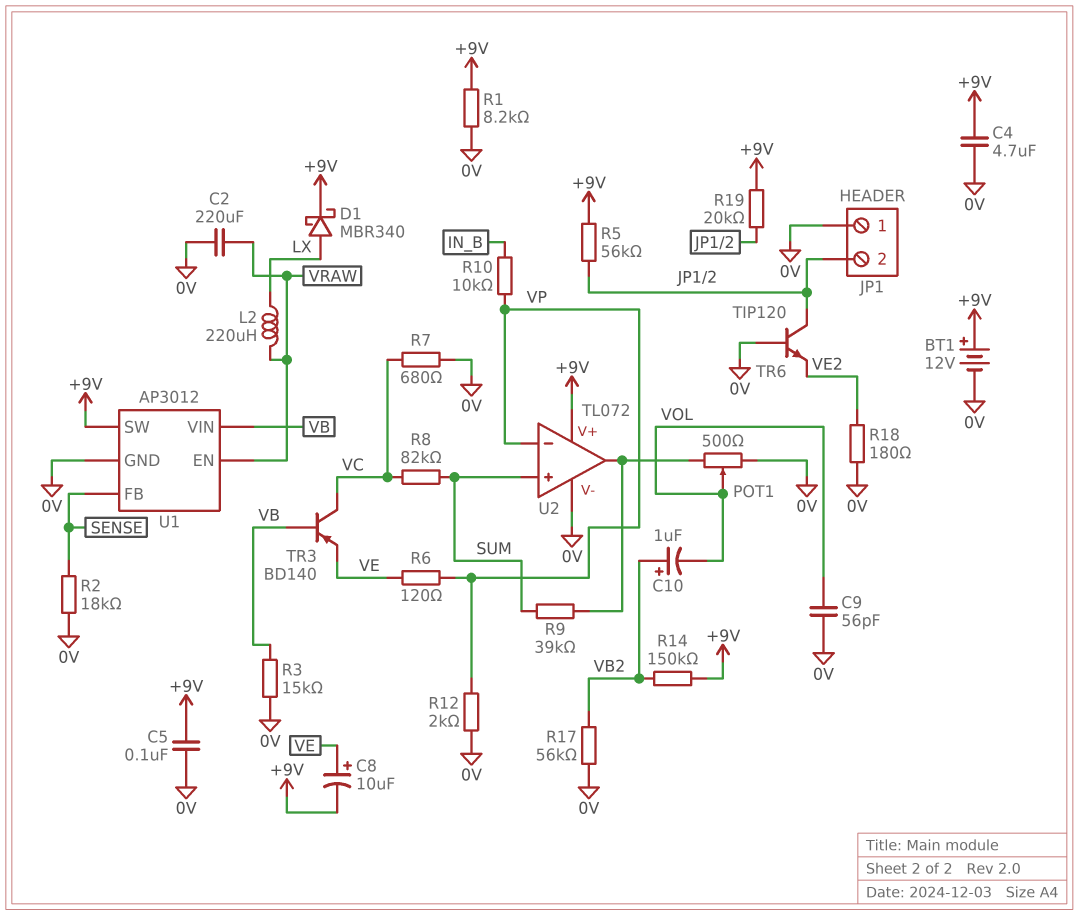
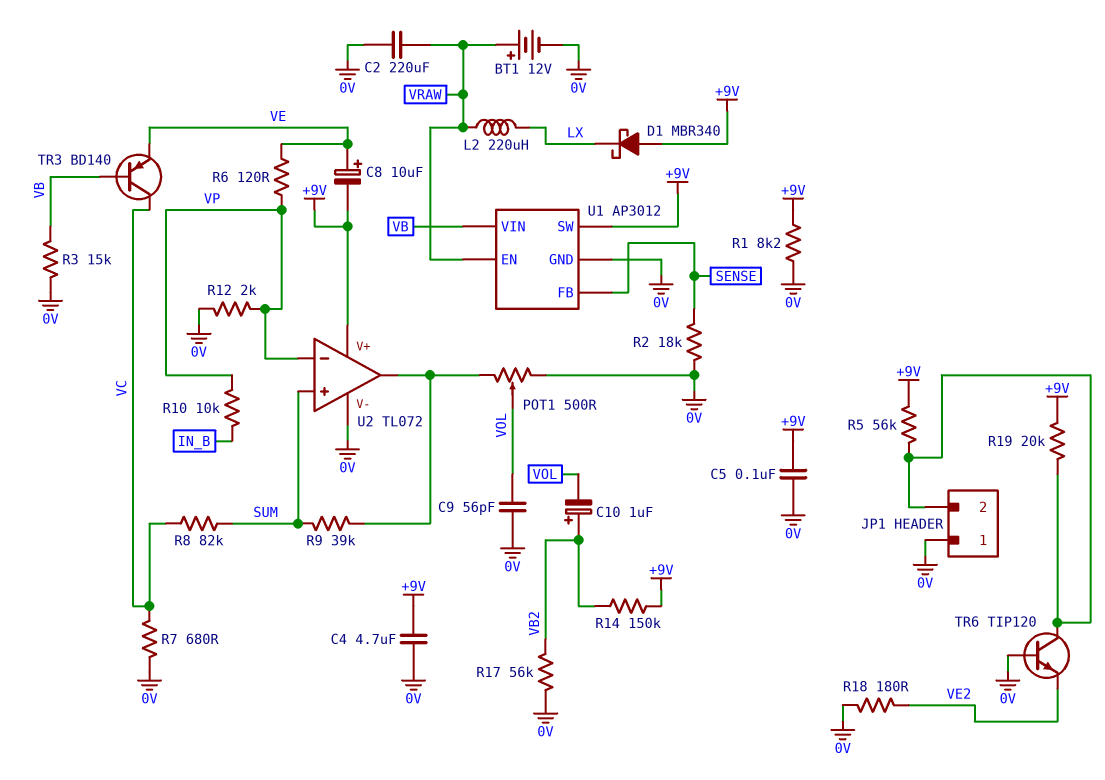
BT1: 12V (plus +9V, minus 0V) -> 12V (plus VRAW, minus 0V)
D1: schottky MBR340 (A LX, K +9V) -> schottky MBR340 (A +9V, K LX)

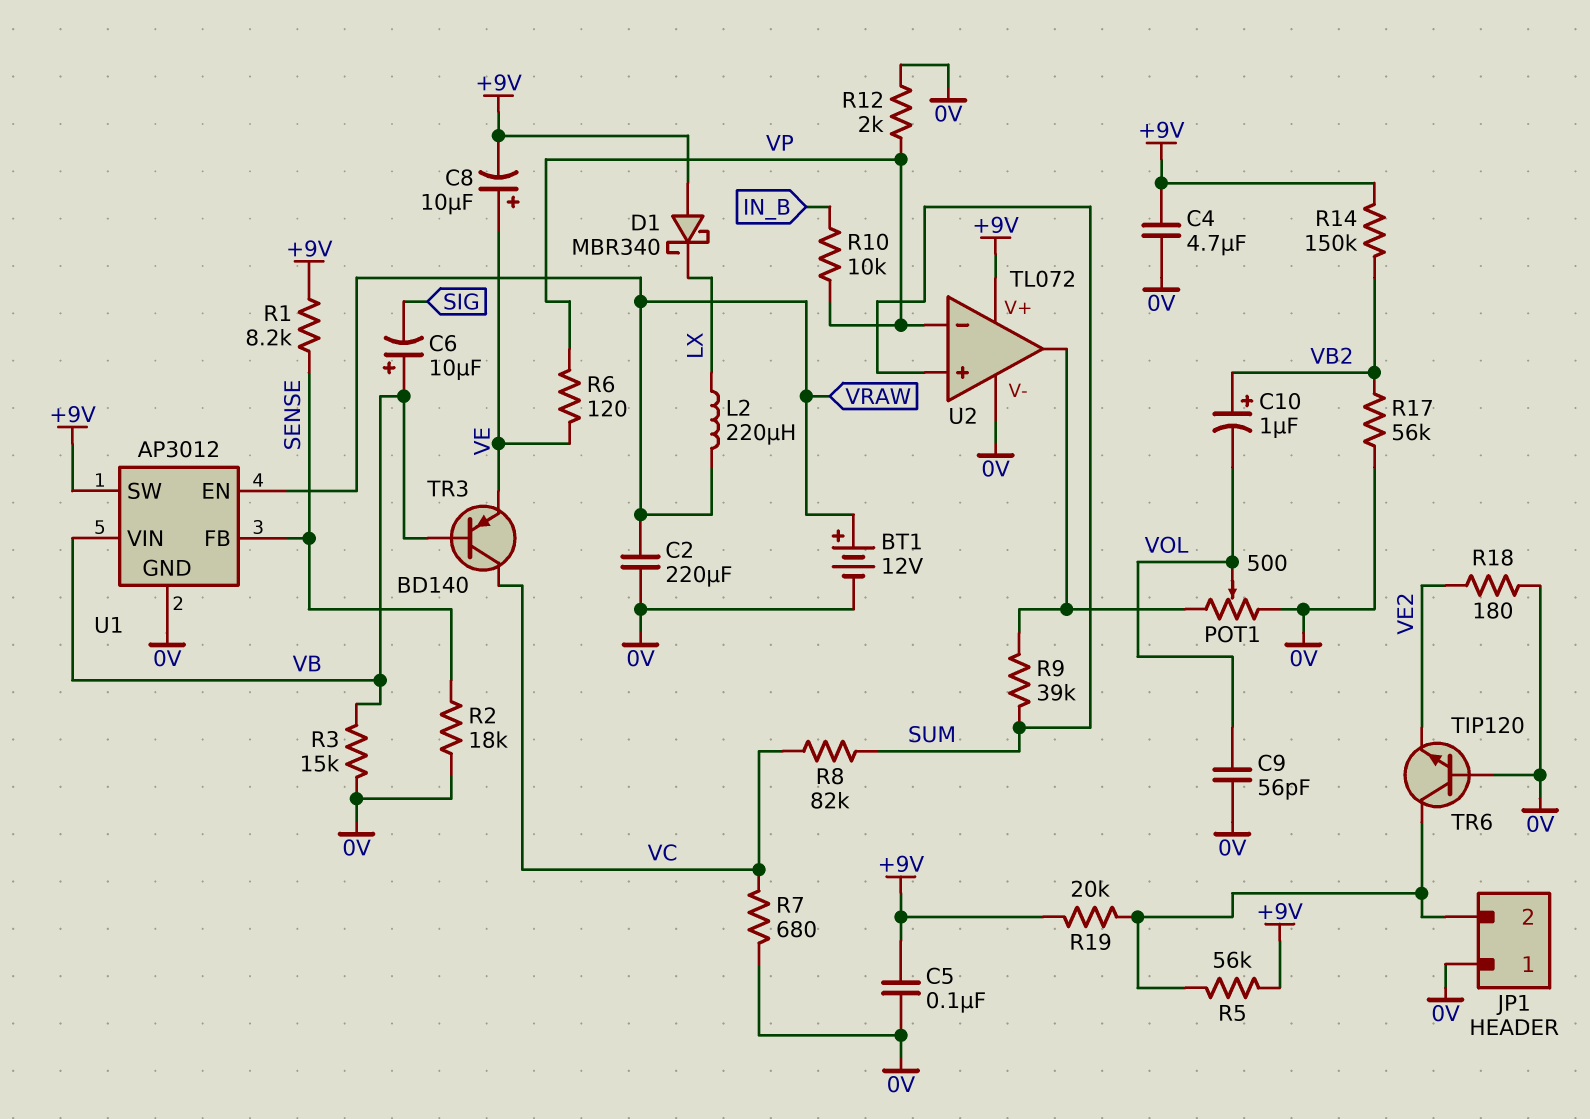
C6: none -> 10uF (plus VB, minus SIG)
R1: 8.2k (+9V, 0V) -> 8.2k (+9V, SENSE)

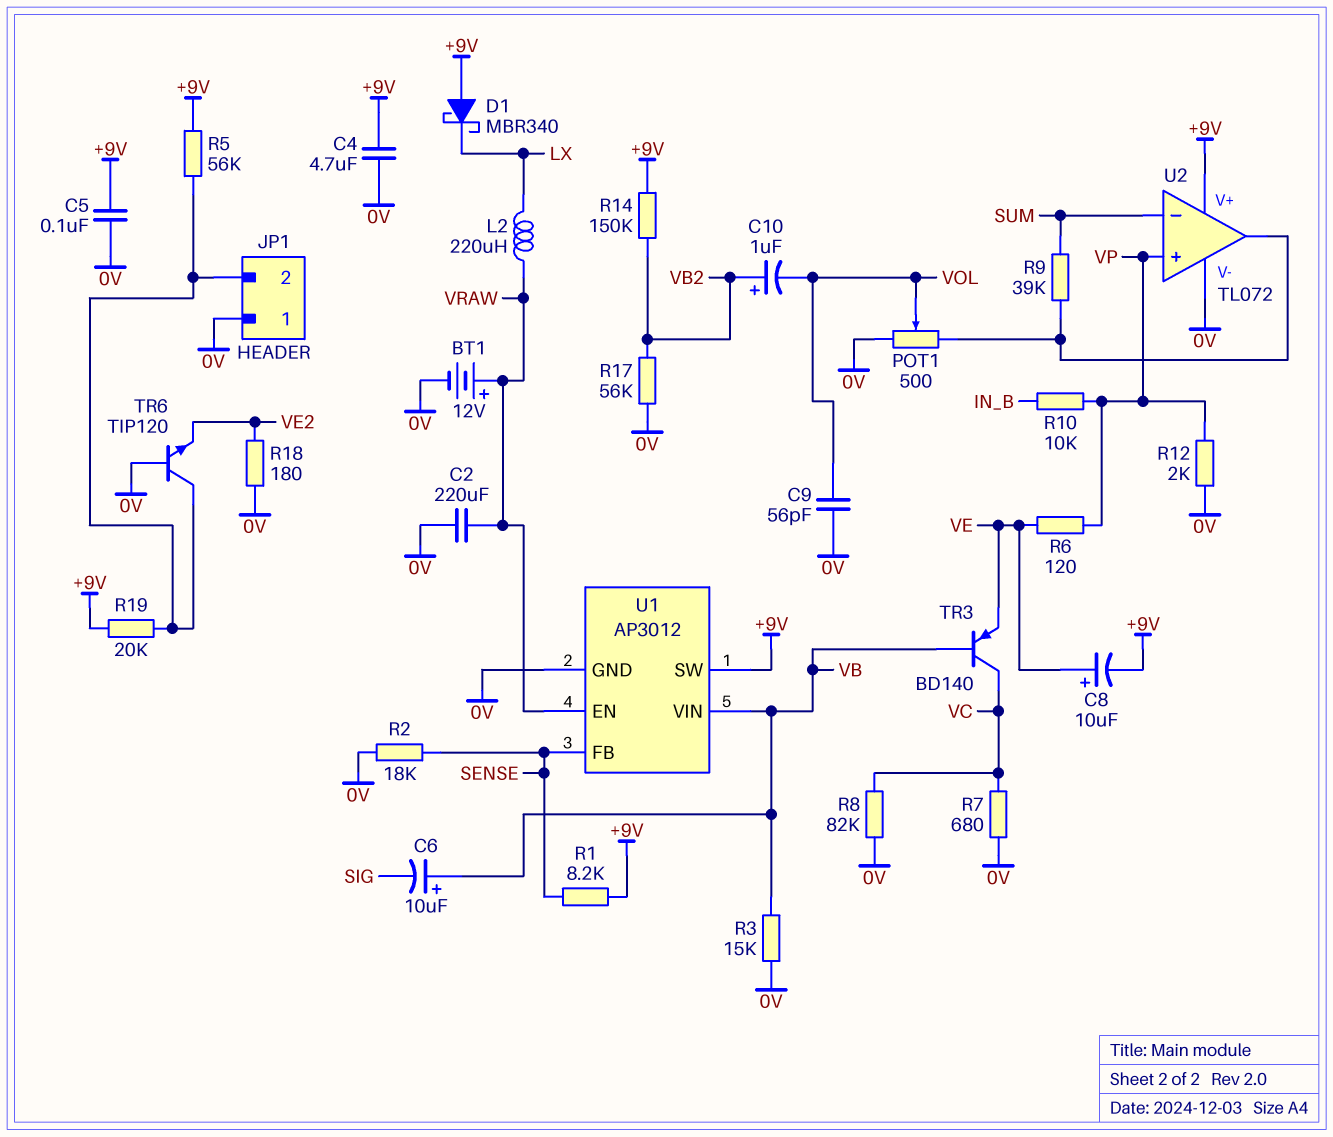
R8: 82k (SUM, VC) -> 82k (0V, VC)
U2 pin in+: SUM -> VP
U2 pin in-: VP -> SUM

